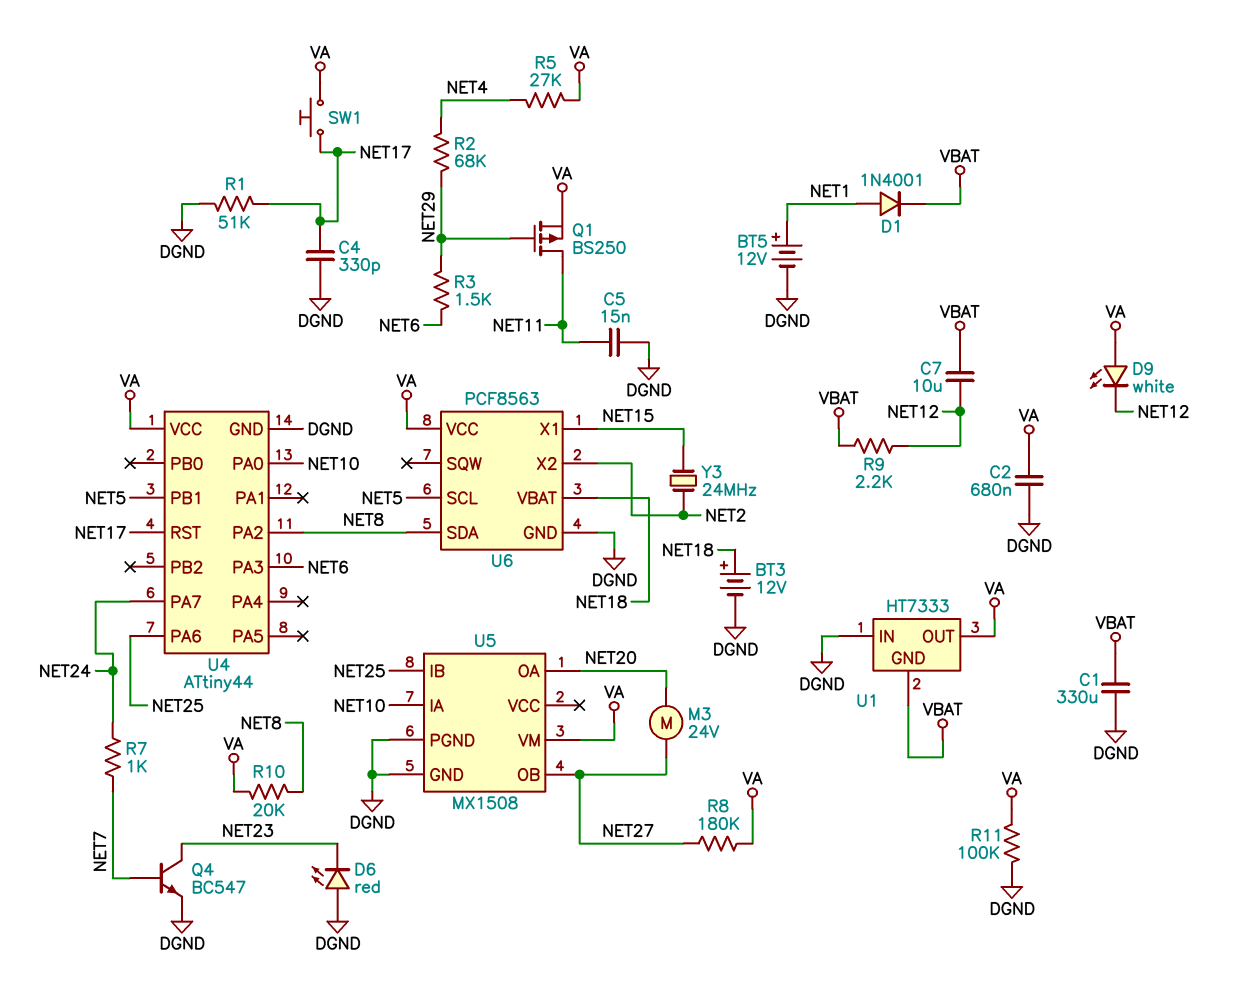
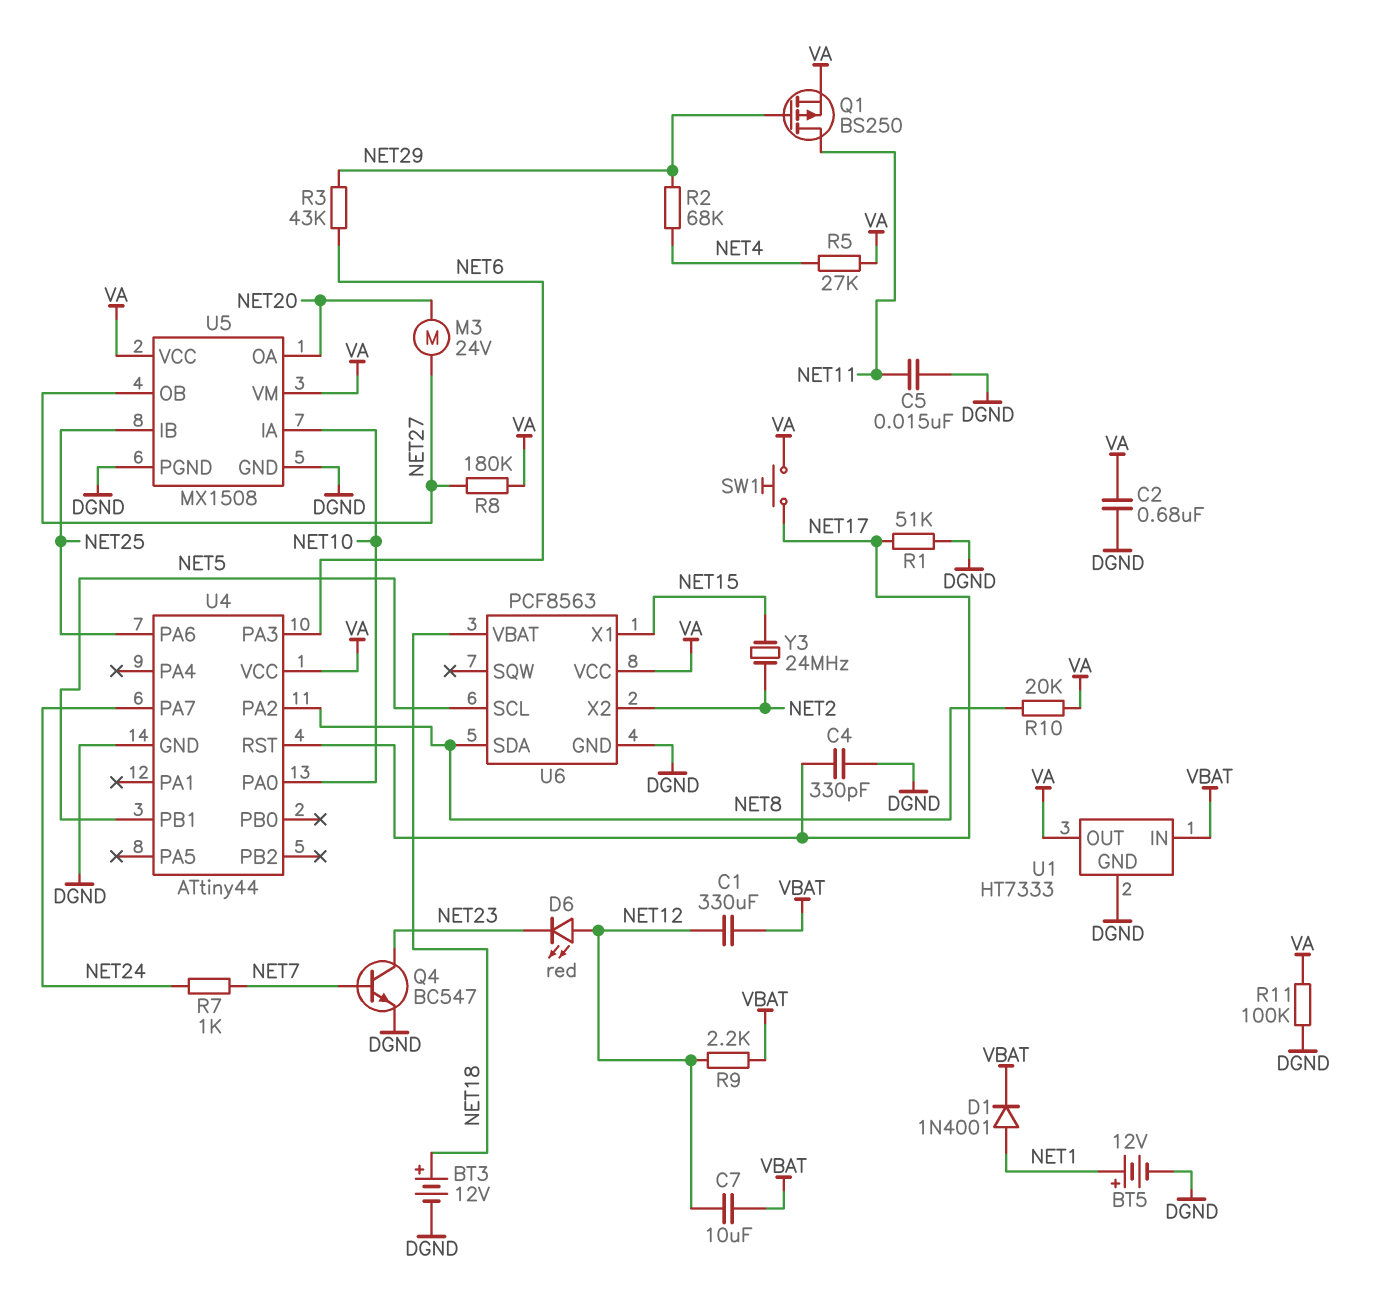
C1: 330uF (DGND, VBAT) -> 330uF (NET12, VBAT)
D6: LED red (A DGND, K NET23) -> LED red (A NET12, K NET23)
D9: LED white (A VA, K NET12) -> none
R3: 1.5k (NET6, NET29) -> 43k (NET6, NET29)
U1 pin GND: VBAT -> DGND
U1 pin IN: DGND -> VBAT
U5 pin VCC: none -> VA

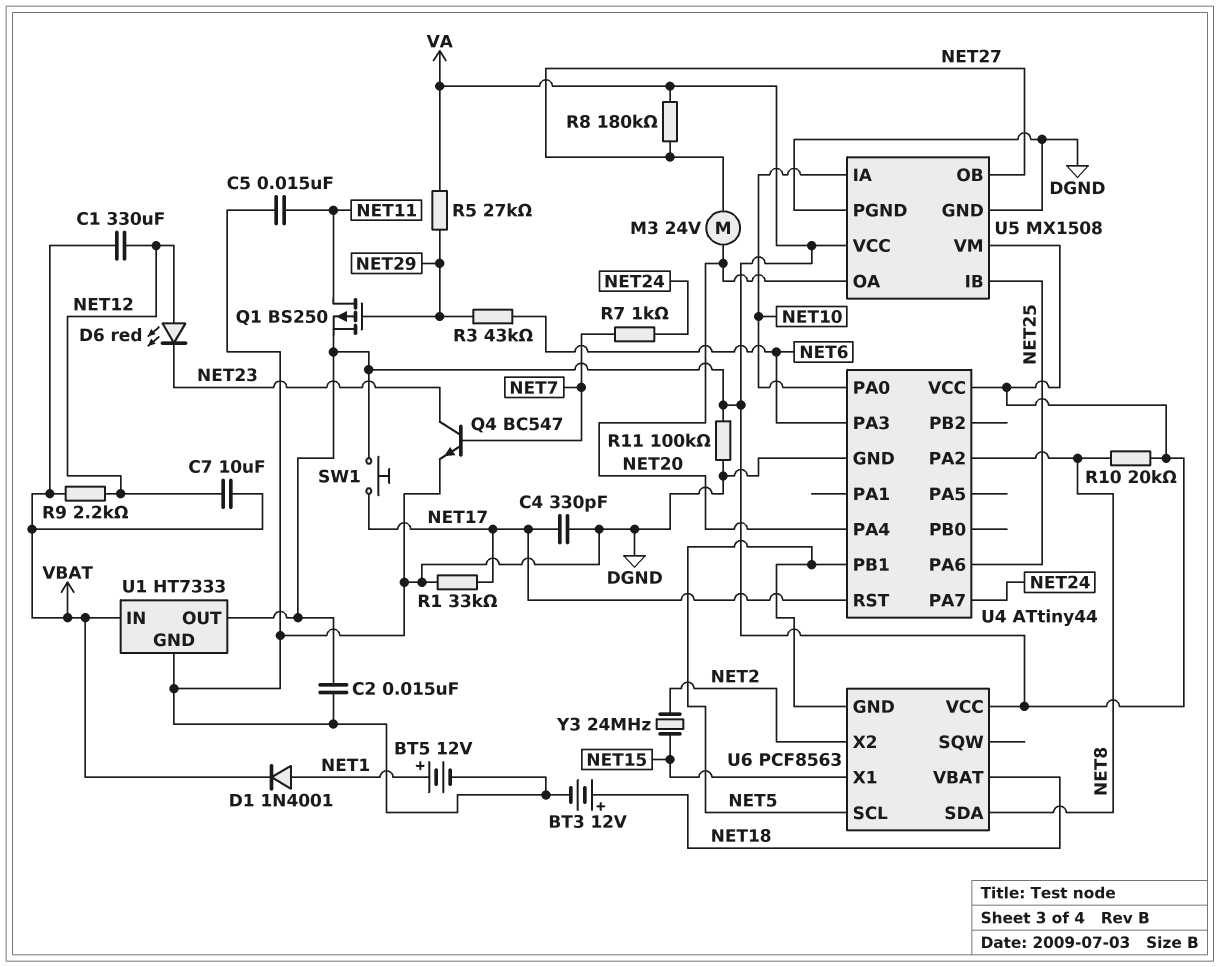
C2: 680nF (DGND, VA) -> 15nF (DGND, VA)
R1: 51k (DGND, NET17) -> 33k (DGND, NET17)
R2: 68k (NET4, NET29) -> none
R5: 27k (NET4, VA) -> 27k (NET29, VA)
U4 pin PA4: none -> NET20
U6 pin GND: DGND -> NET5

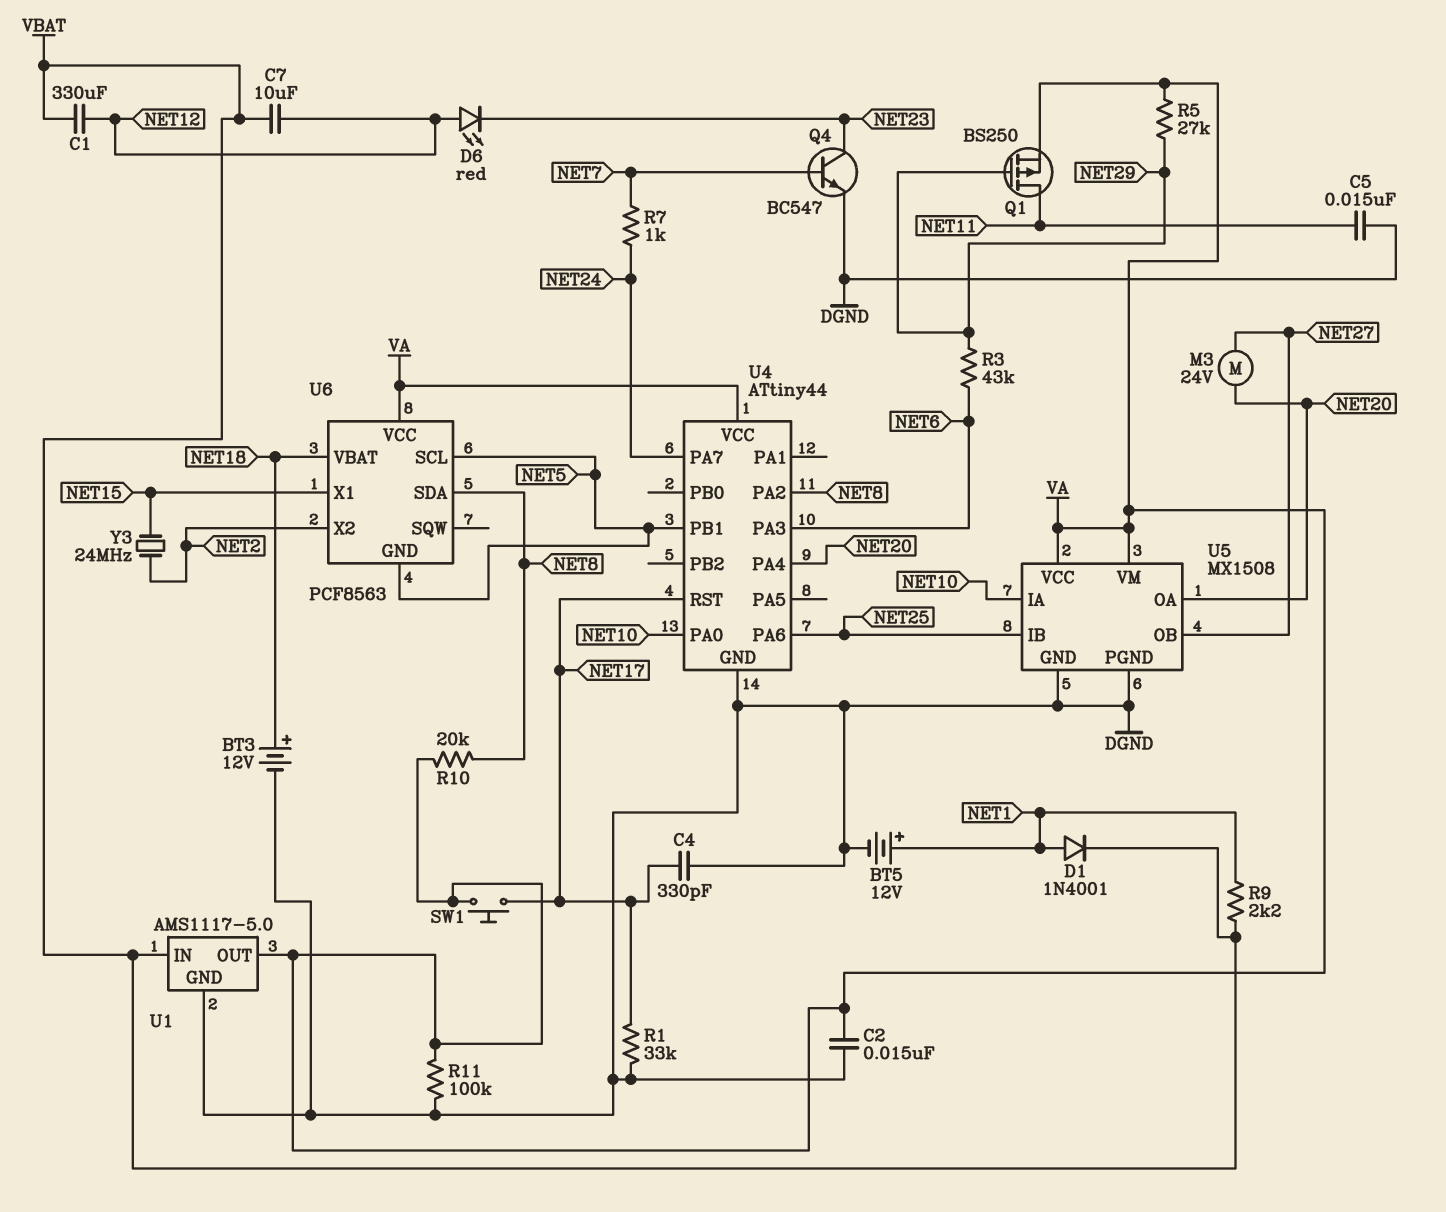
R8: 180k (NET27, VA) -> none
R9: 2.2k (NET12, VBAT) -> 2.2k (NET1, VBAT)
U1: HT7333 -> AMS1117-5.0

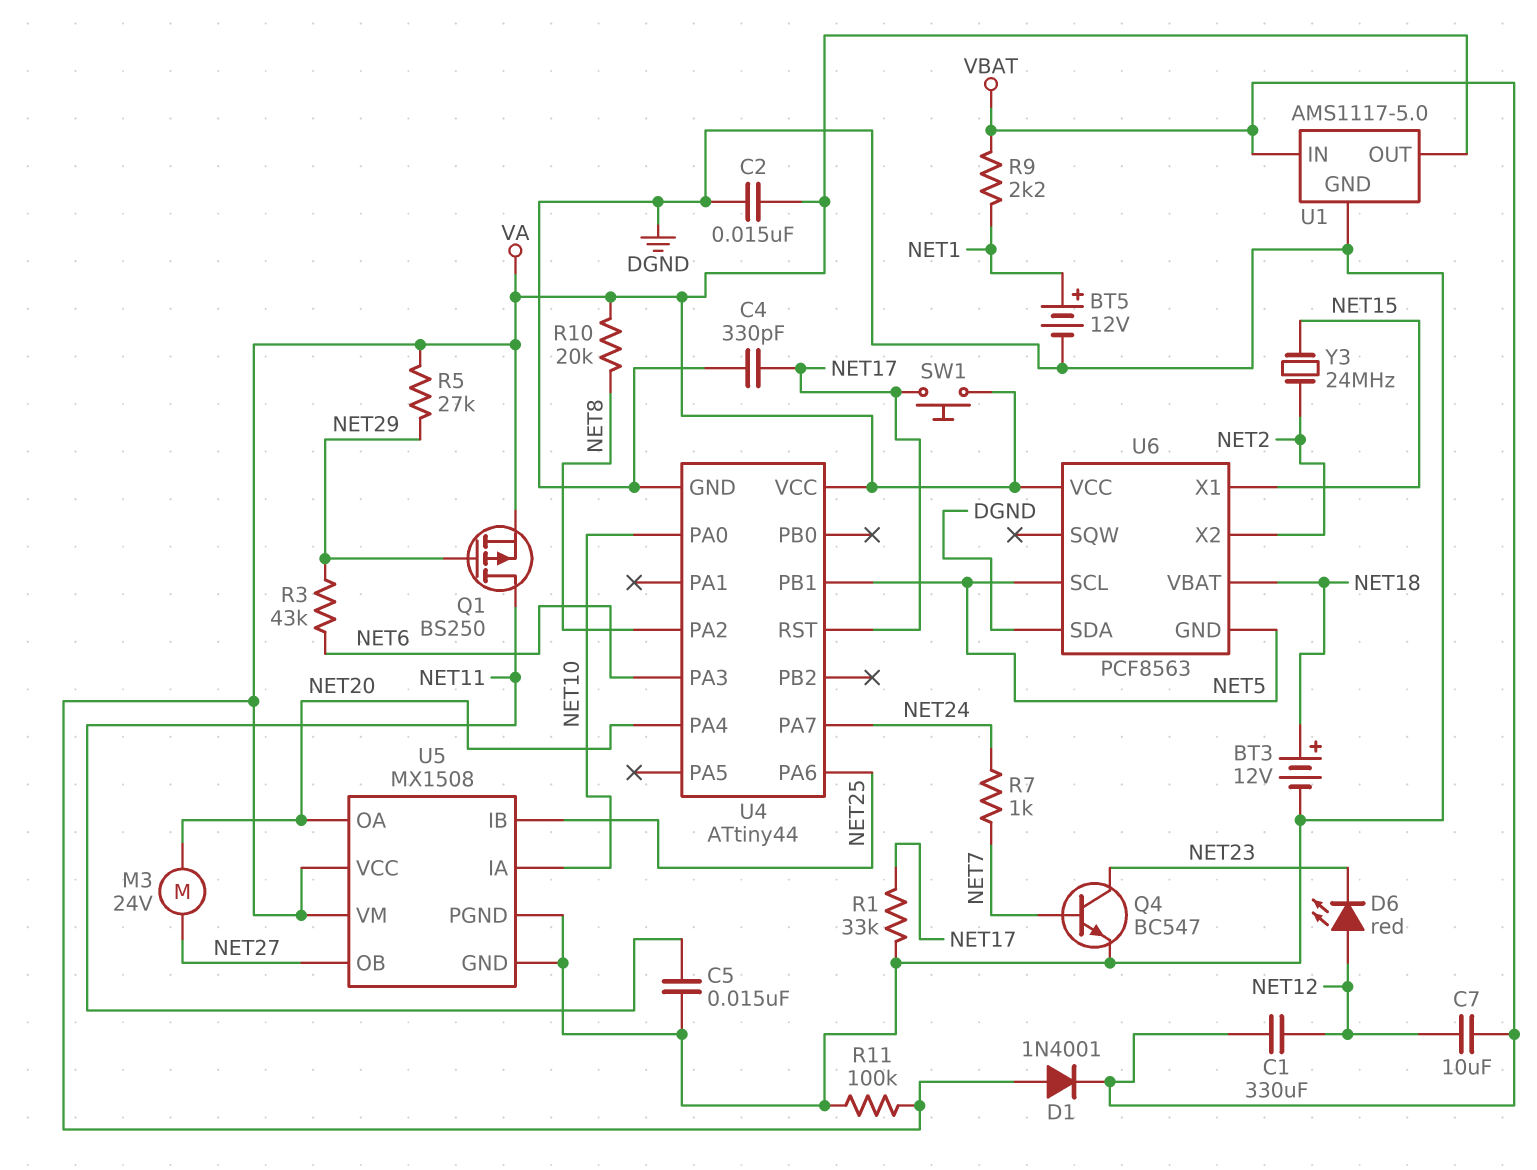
D1: diode 1N4001 (A NET1, K VBAT) -> diode 1N4001 (A VA, K VBAT)
U6 pin SDA: NET8 -> DGND

